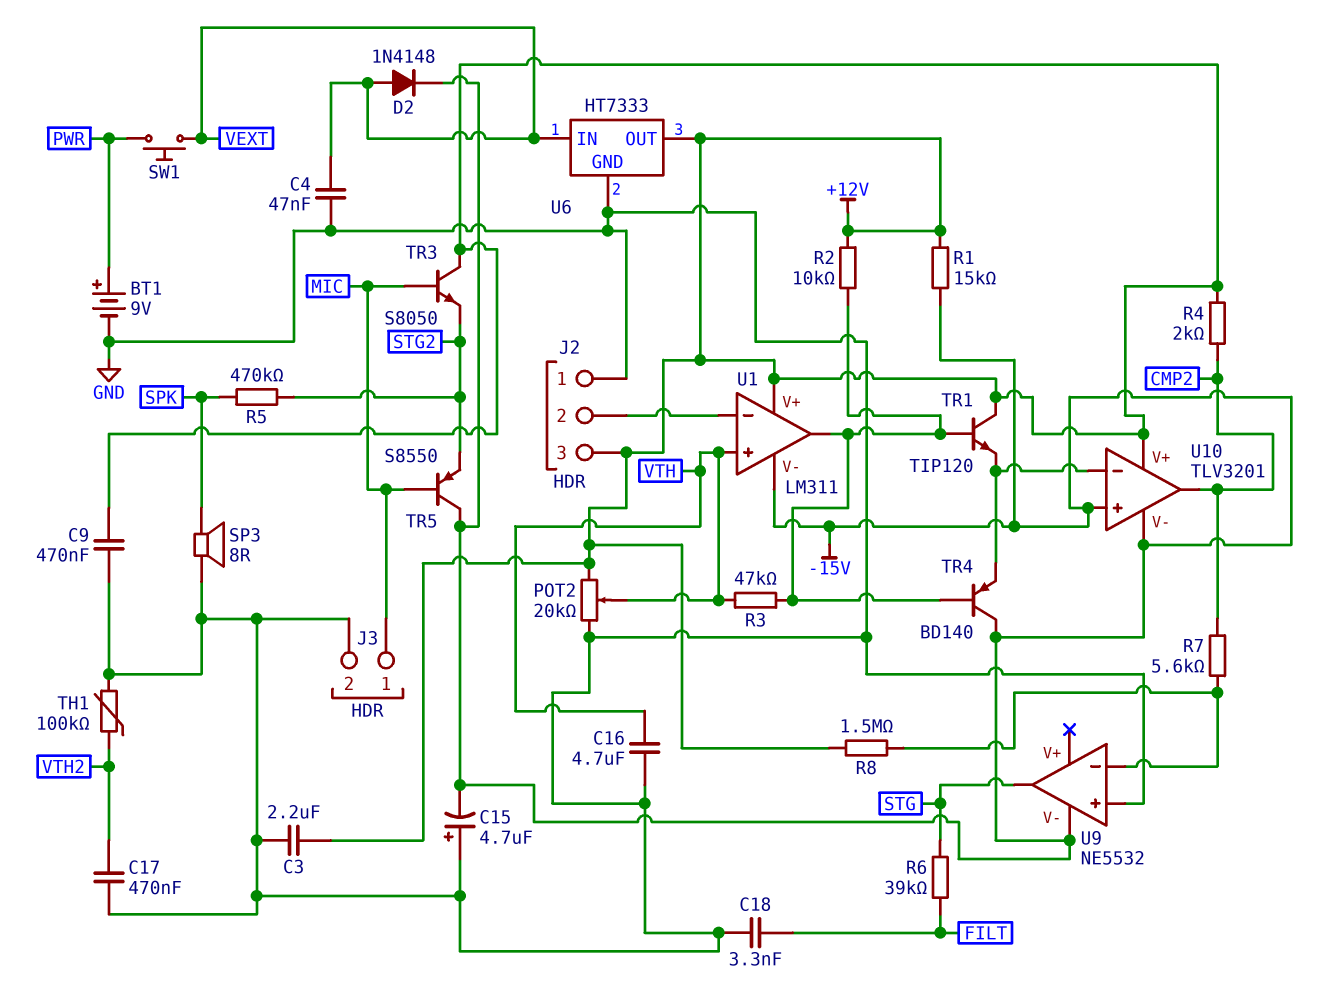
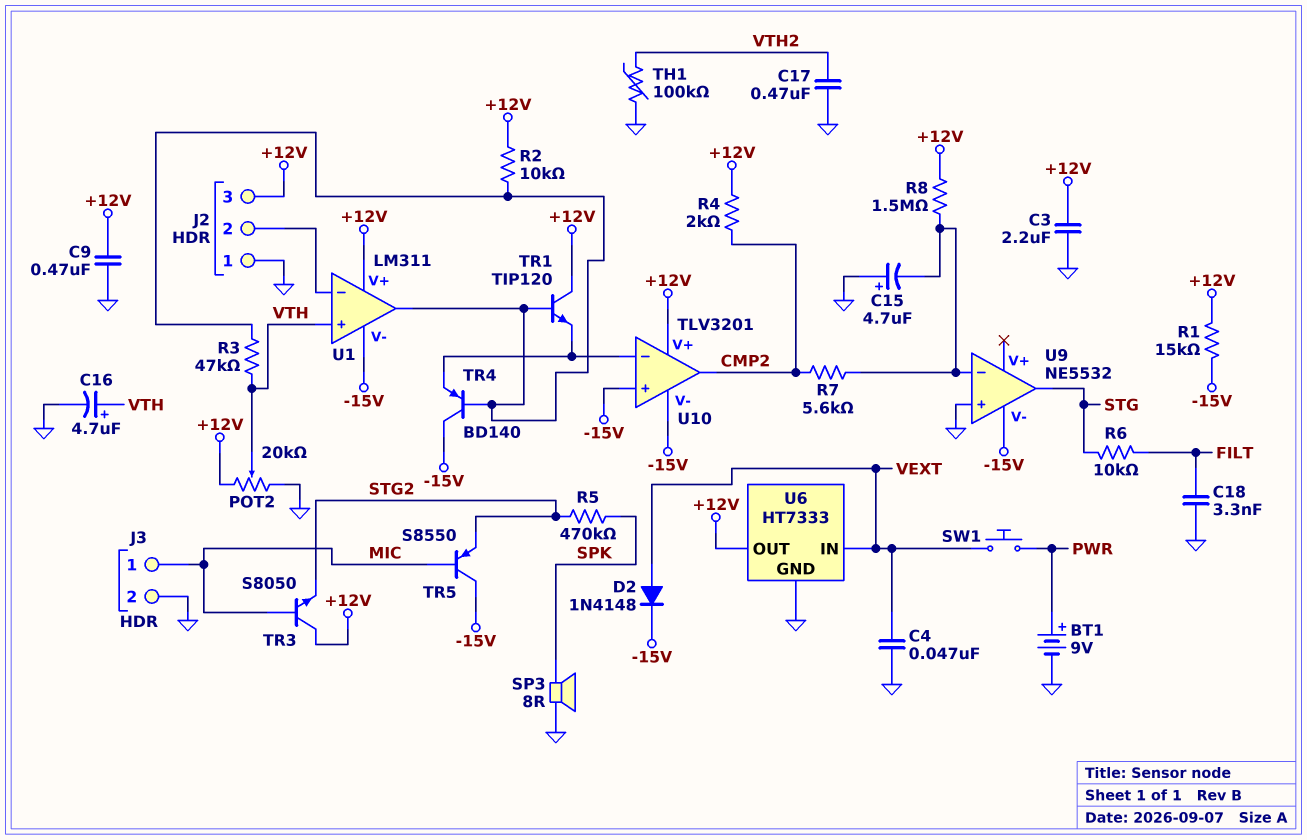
C15: 4.7uF (plus GND, minus -15V) -> 4.7uF (plus GND, minus U9/in-)
C16: 4.7uF (GND, VTH) -> 4.7uF (plus VTH, minus GND)
R6: 39k (FILT, STG) -> 10k (FILT, STG)

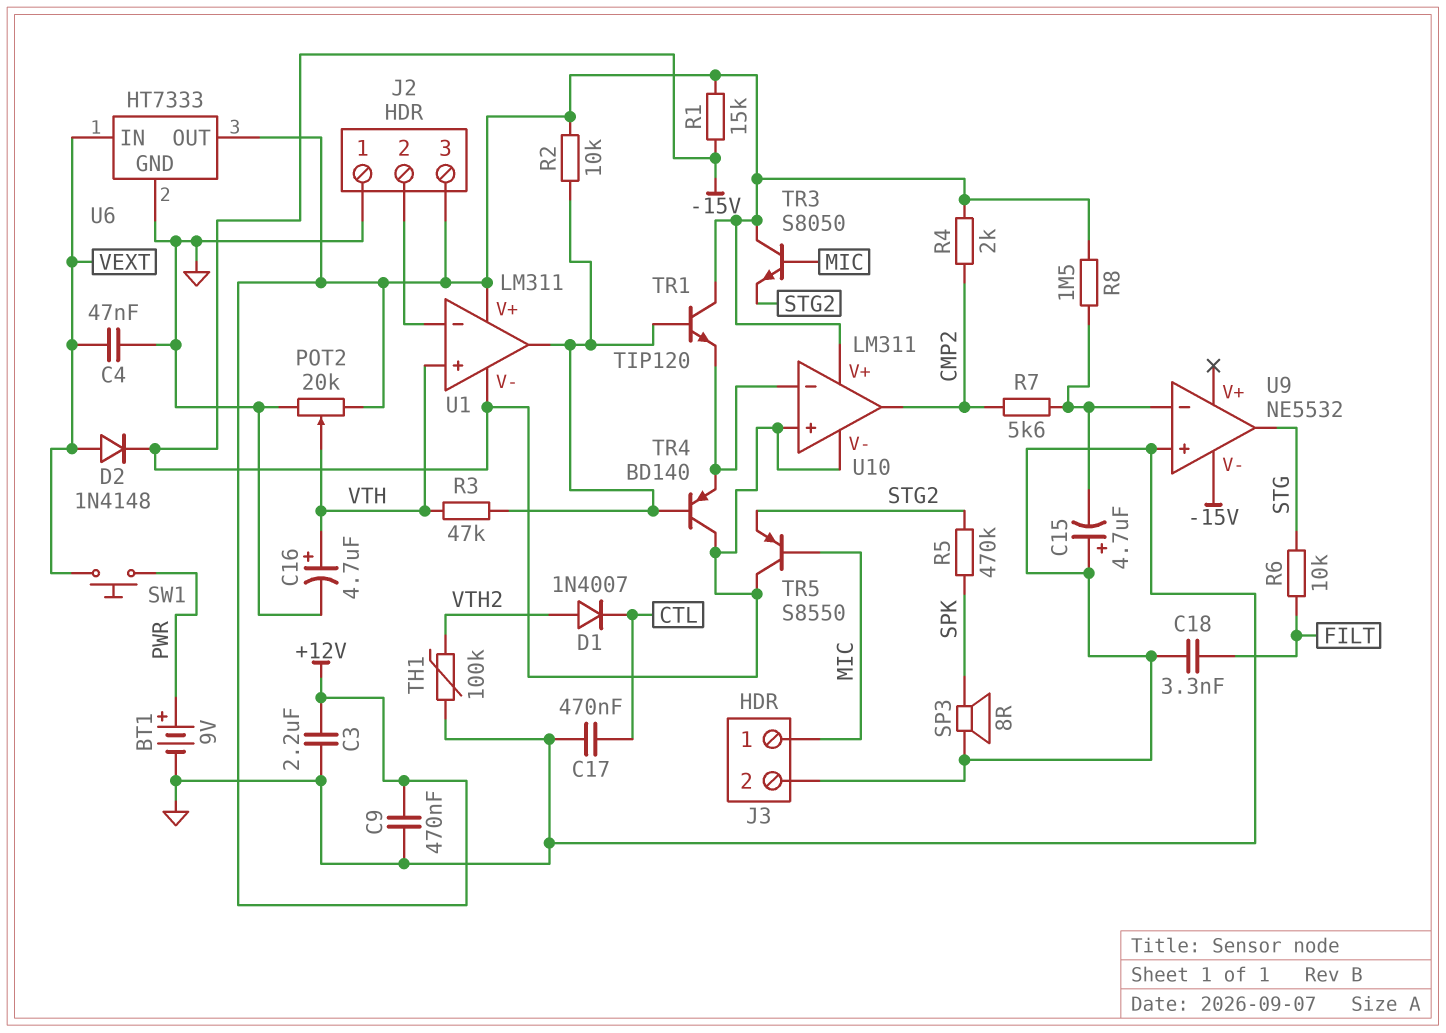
C17: 470nF (GND, VTH2) -> 470nF (CTL, GND)
D1: none -> diode 1N4007 (A VTH2, K CTL)
U10: TLV3201 -> LM311

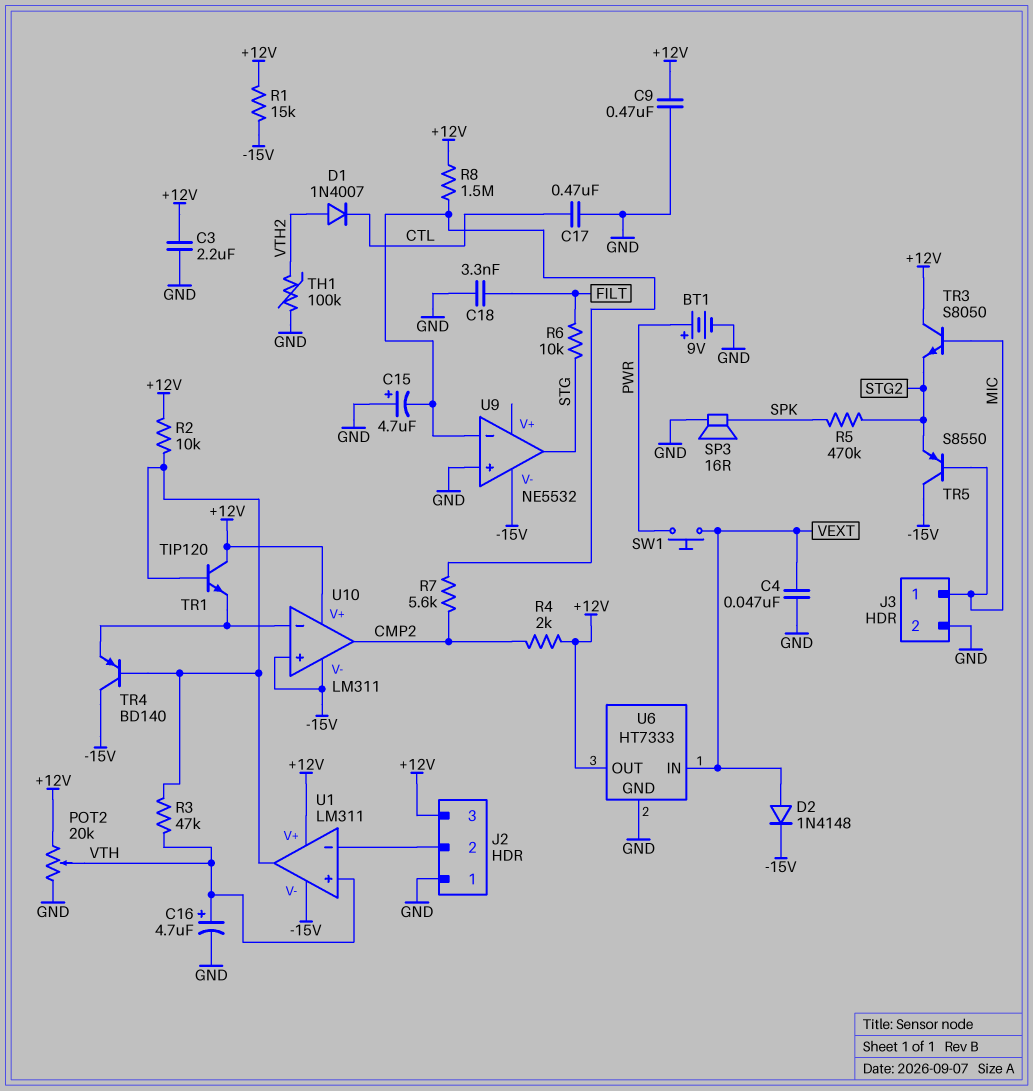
SP3: speaker 8R (GND, SPK) -> speaker 16R (GND, SPK)

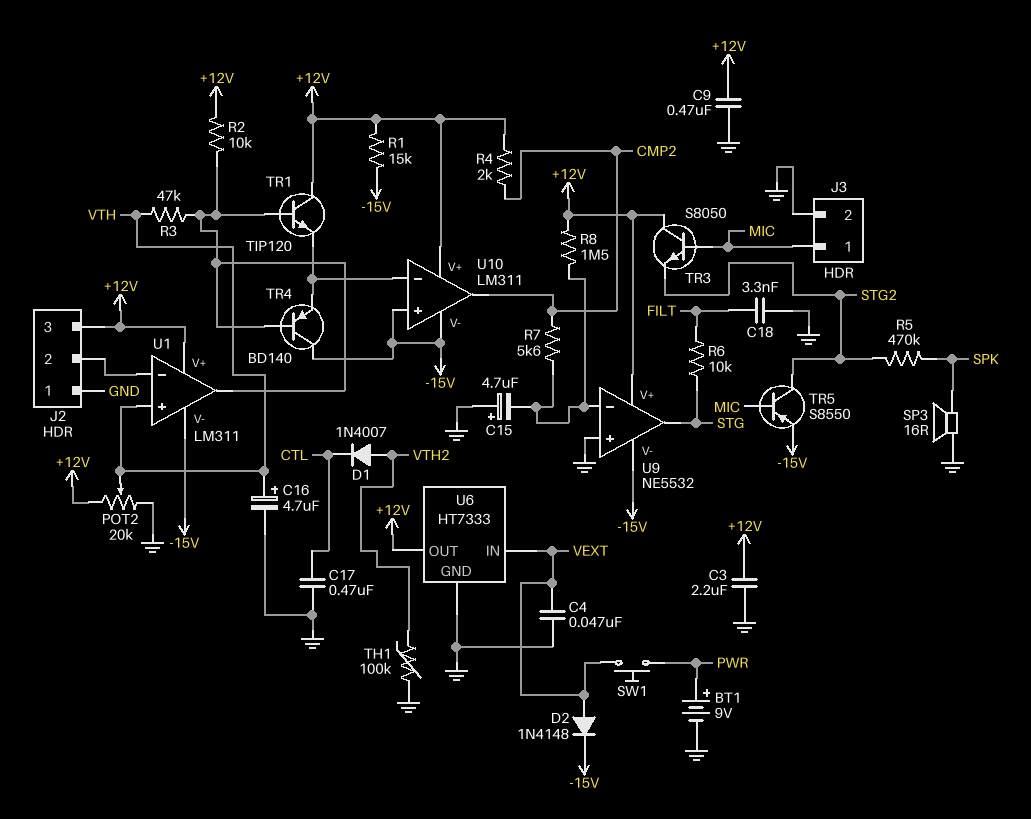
TR5: PNP S8550 (B MIC, C -15V, E STG2) -> PNP S8550 (B MIC, C STG2, E -15V)
U9 pin V+: none -> +12V

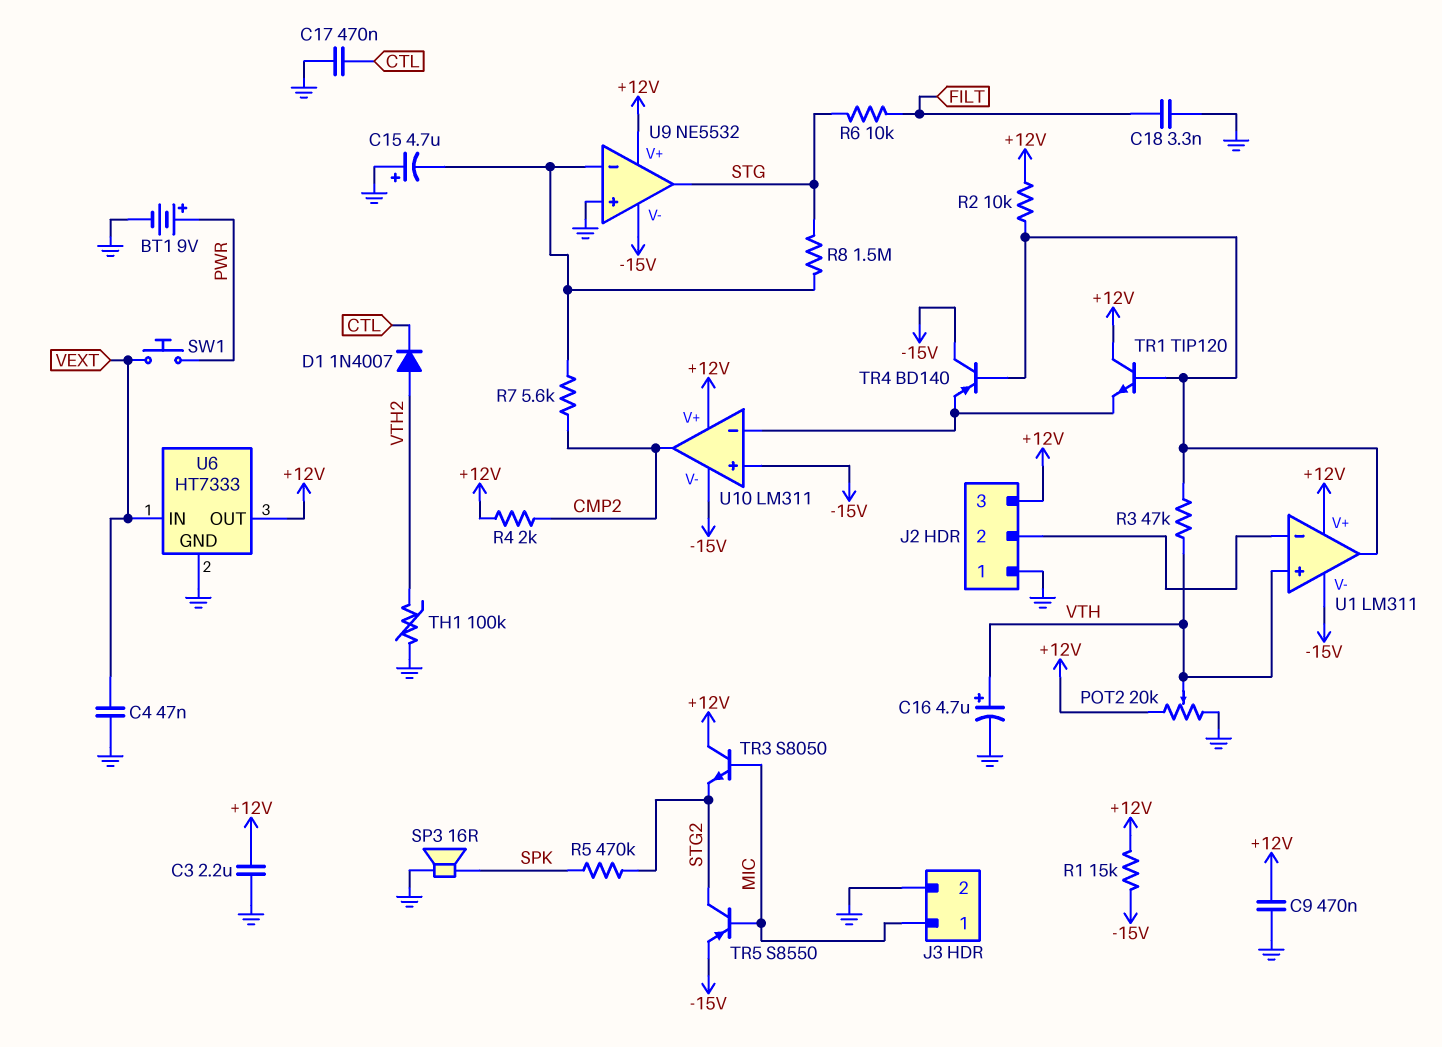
D2: diode 1N4148 (A VEXT, K -15V) -> none
R8: 1.5M (+12V, U9/in-) -> 1.5M (STG, U9/in-)

